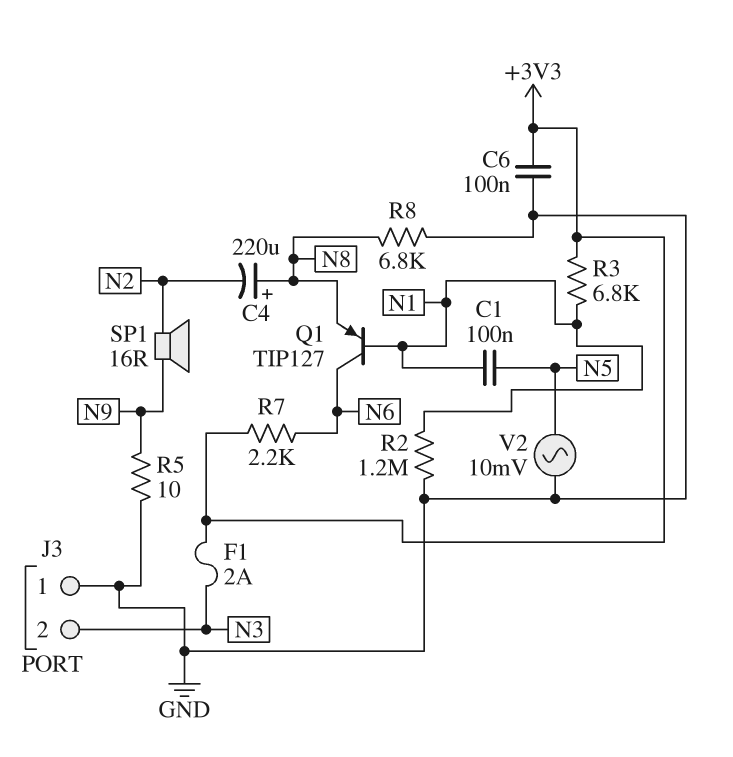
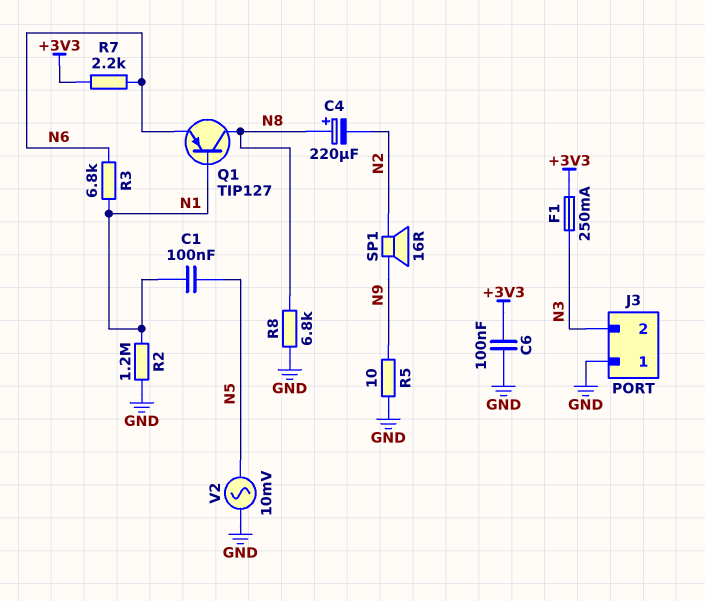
F1: 2A (+3V3, N3) -> 250mA (+3V3, N3)
Q1: PNP TIP127 (B N1, C N6, E N8) -> PNP TIP127 (B N1, C N8, E N6)
R3: 6.8k (+3V3, N1) -> 6.8k (N1, N6)

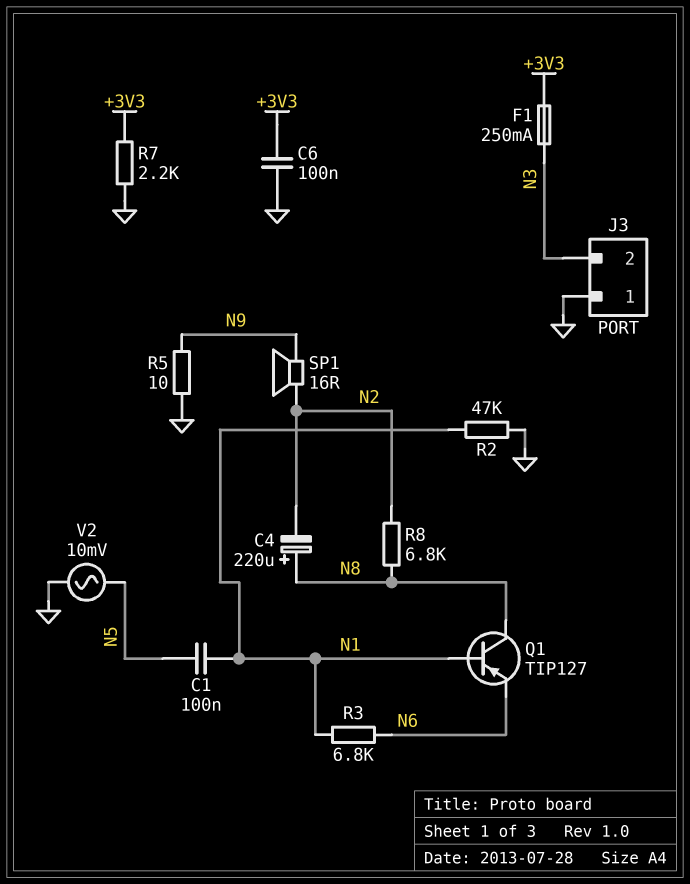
R2: 1.2M (GND, N1) -> 47k (GND, N1)
R7: 2.2k (+3V3, N6) -> 2.2k (+3V3, GND)
R8: 6.8k (GND, N8) -> 6.8k (N2, N8)

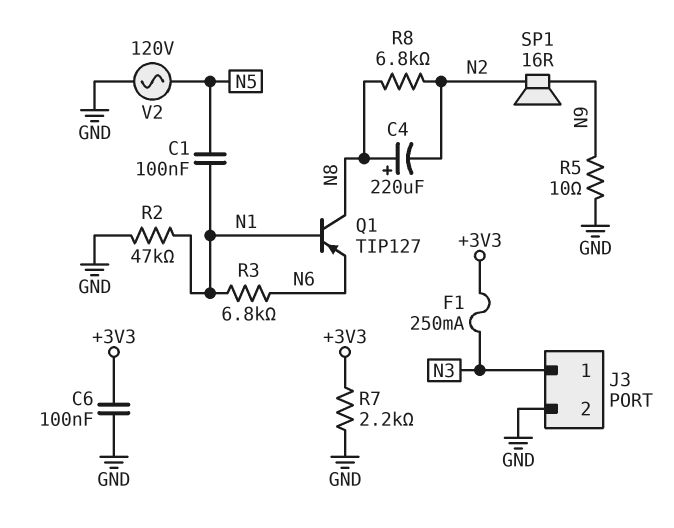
J3 pin 1: GND -> N3
J3 pin 2: N3 -> GND
V2: AC 10mV (GND, N5) -> AC 120V (GND, N5)

